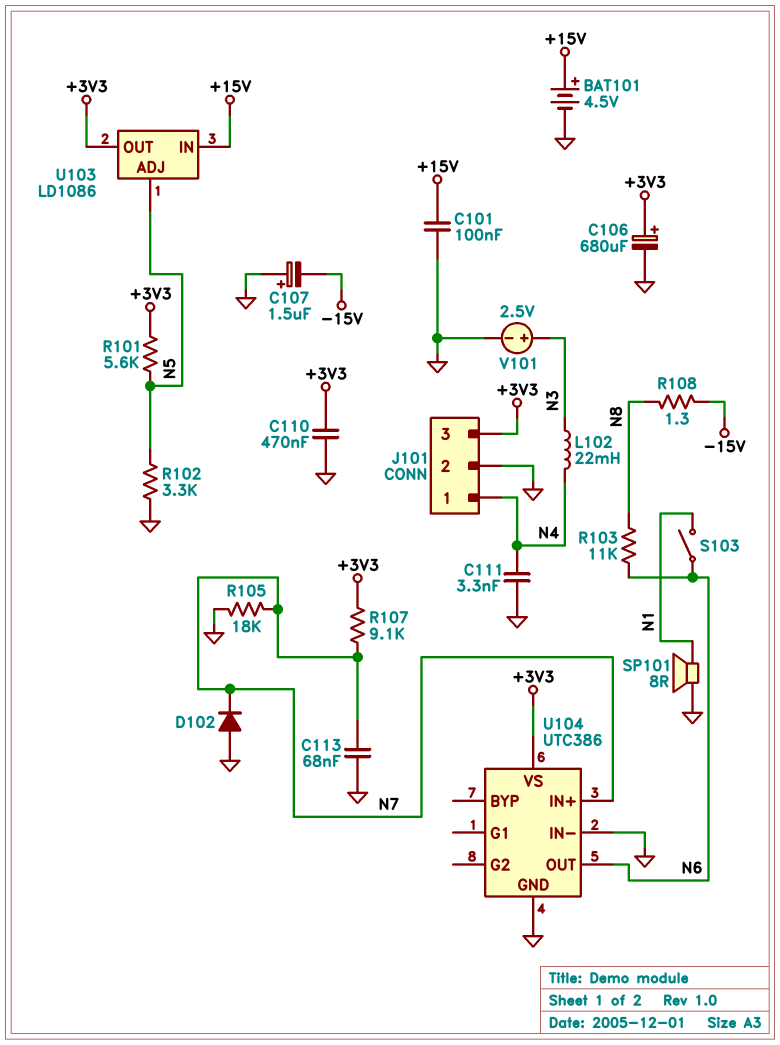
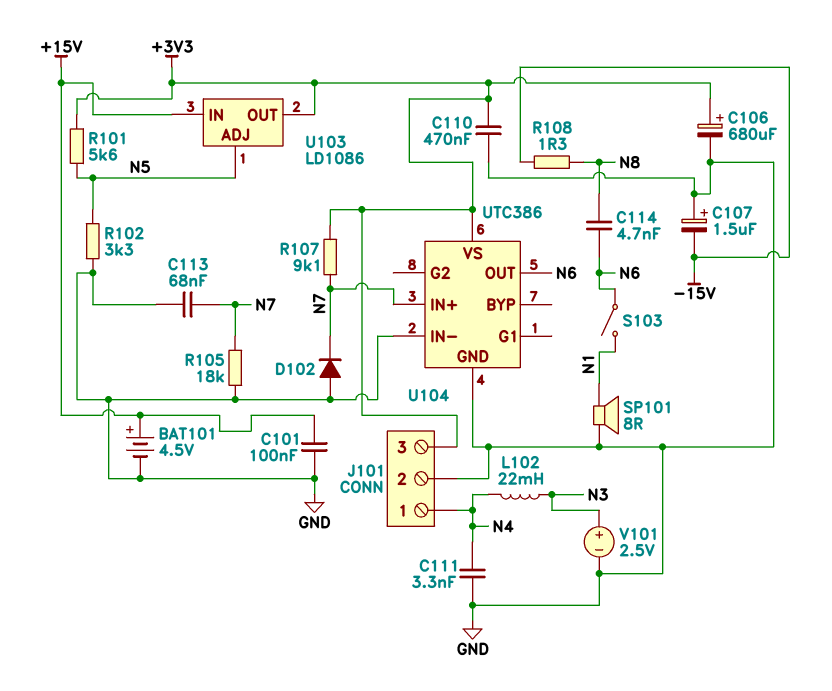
C114: none -> 4.7nF (N6, N8)
R103: 11k (N6, N8) -> none

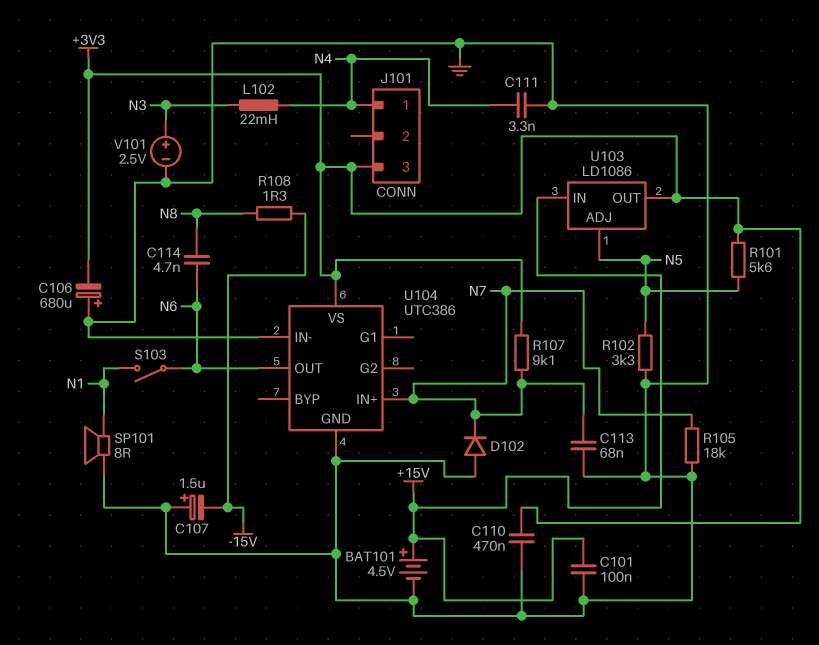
C106: 680uF (plus +3V3, minus GND) -> 680uF (plus GND, minus +3V3)
J101 pin 2: GND -> none

